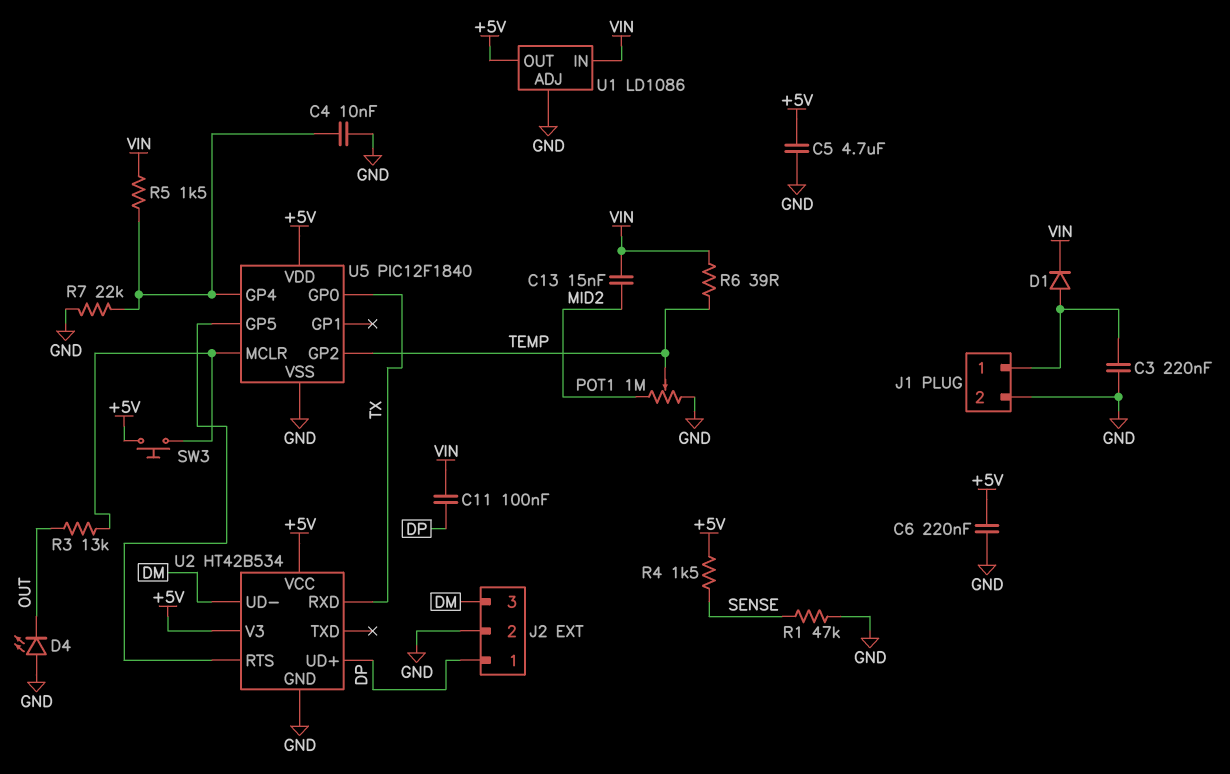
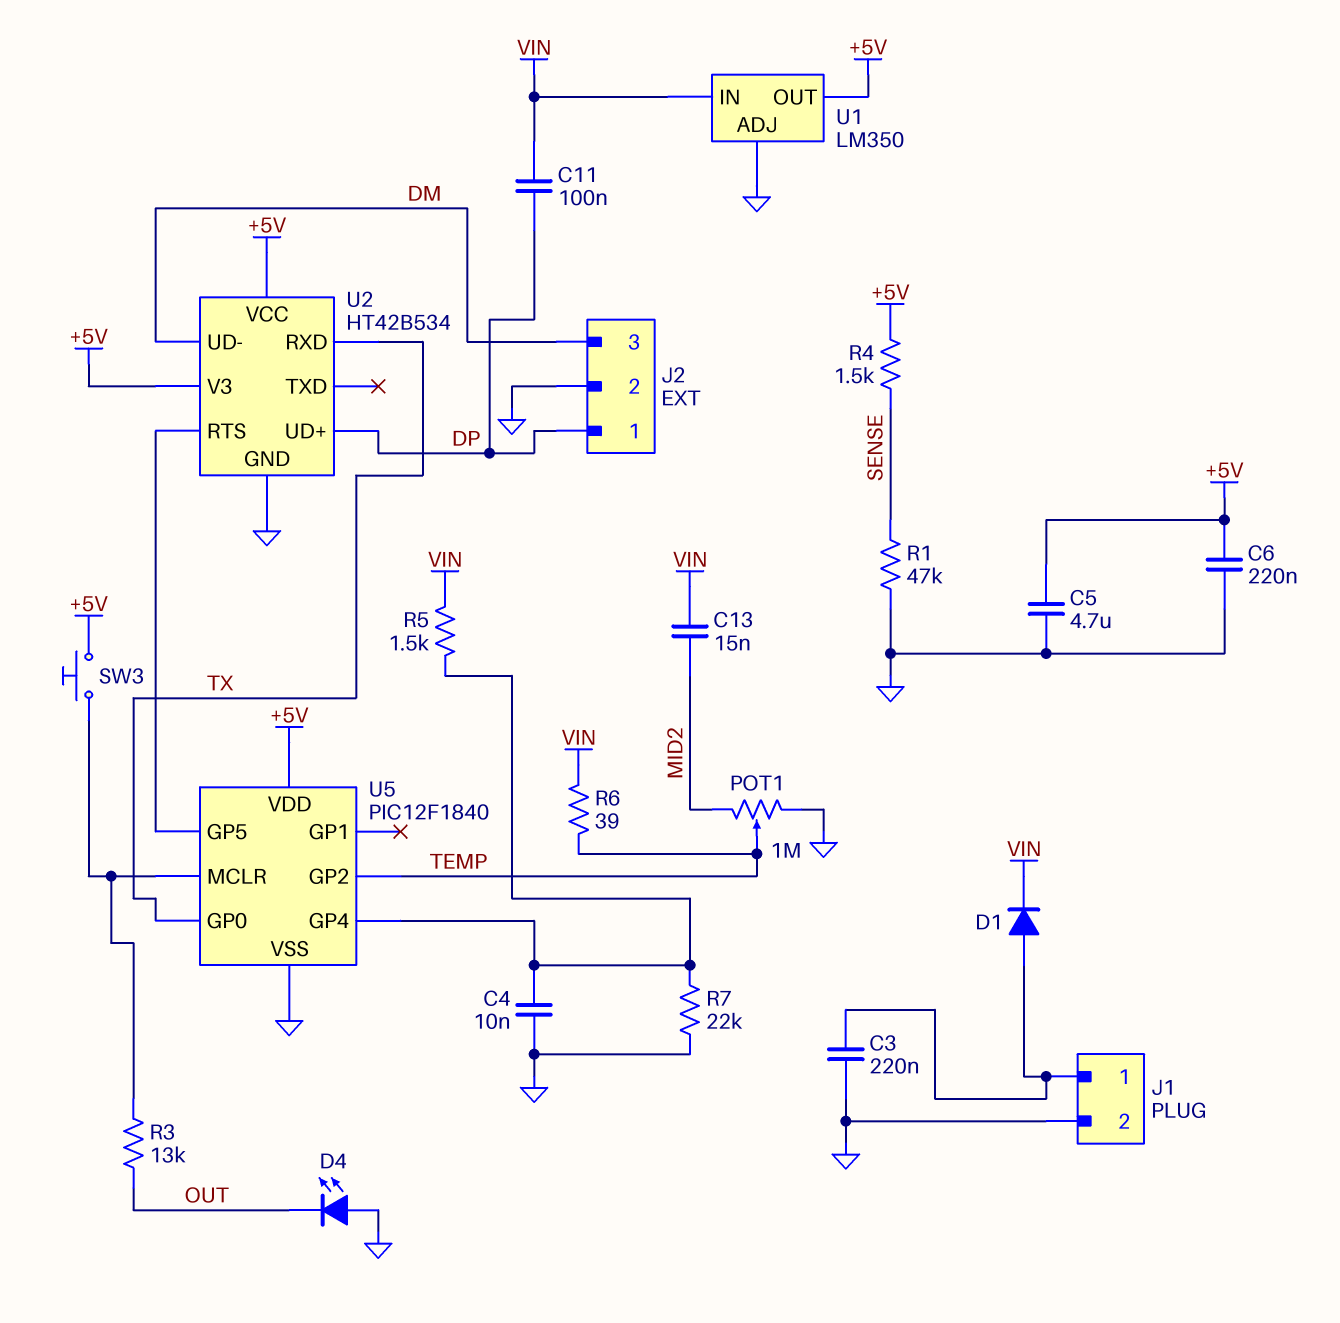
U1: LD1086 -> LM350

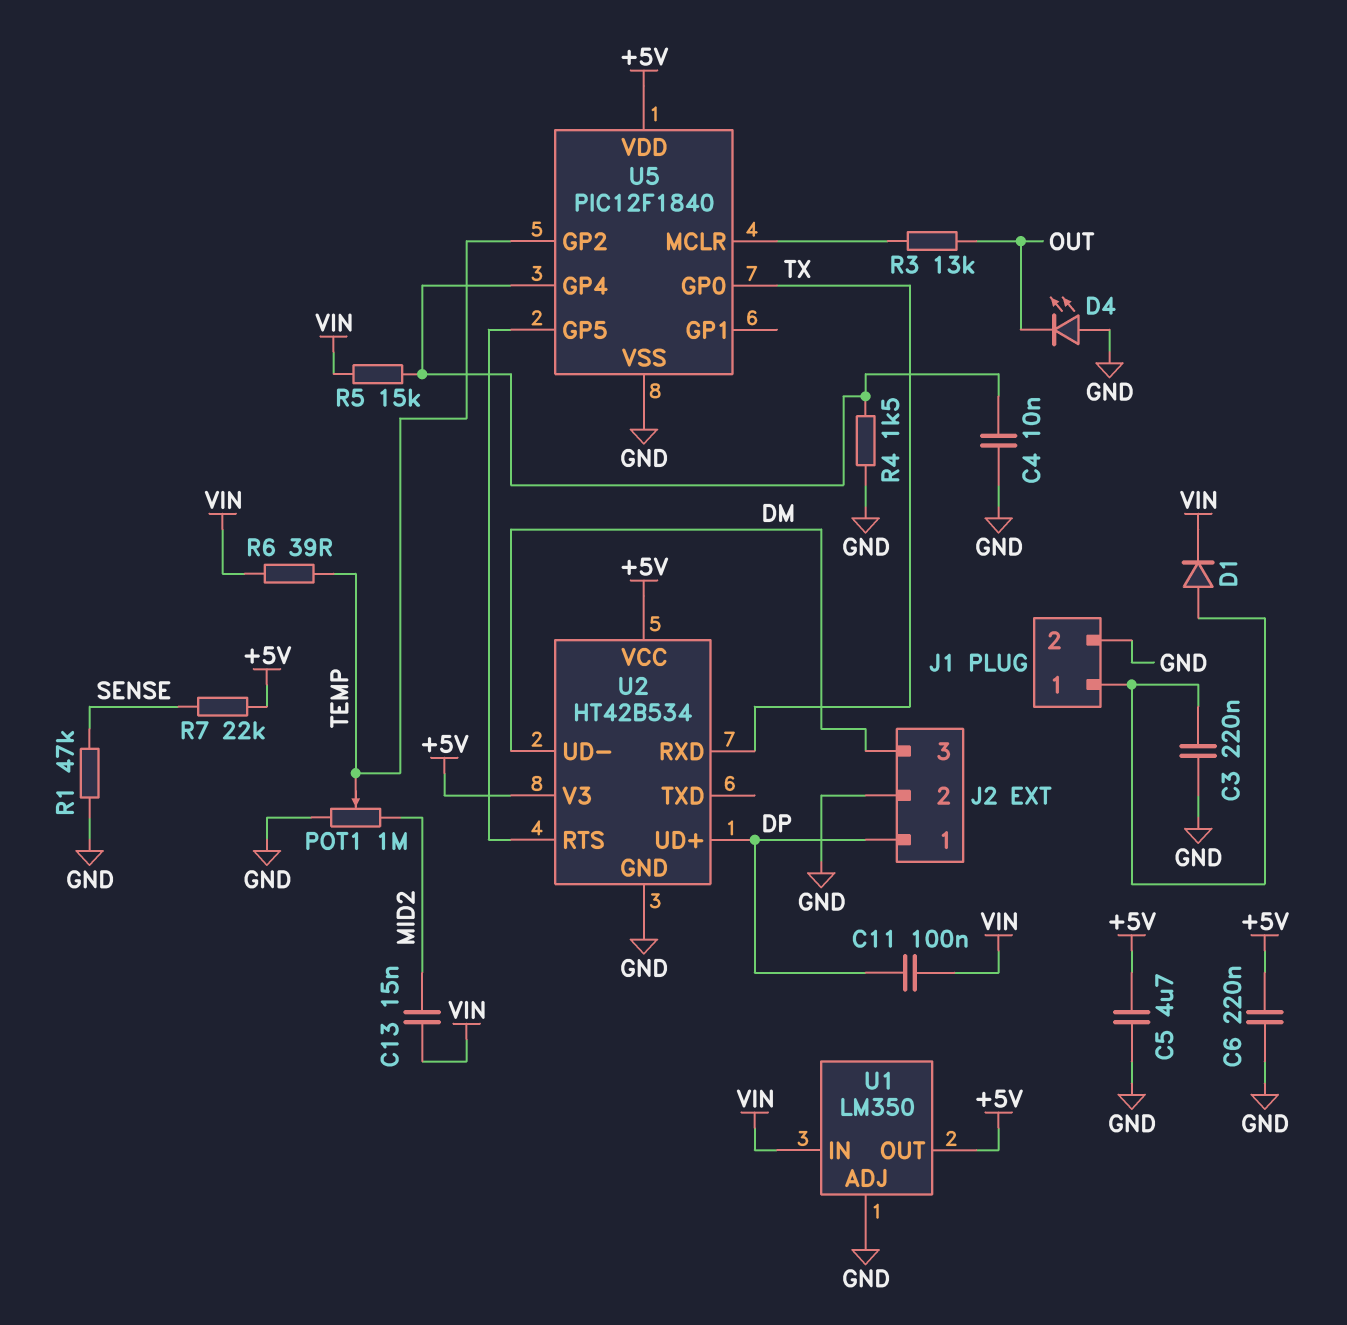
R4: 1.5k (+5V, SENSE) -> 1.5k (GND, U5/GP4)
R5: 1.5k (U5/GP4, VIN) -> 15k (U5/GP4, VIN)
R7: 22k (GND, U5/GP4) -> 22k (+5V, SENSE)
SW3: button (+5V, U5/MCLR) -> none

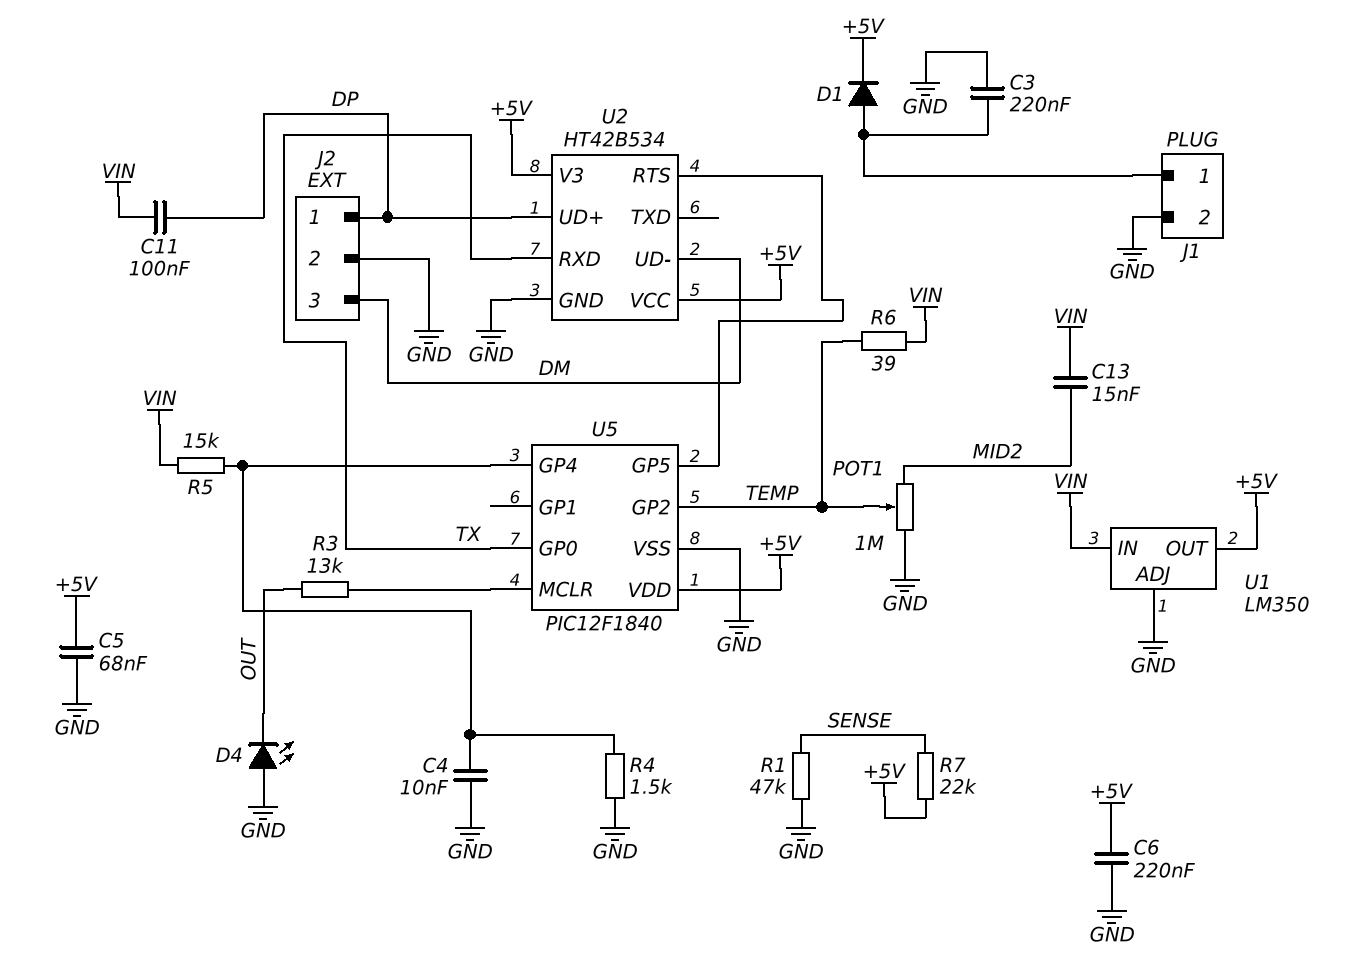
C5: 4.7uF (+5V, GND) -> 68nF (+5V, GND)
D1: diode (A J1/1, K VIN) -> diode (A J1/1, K +5V)

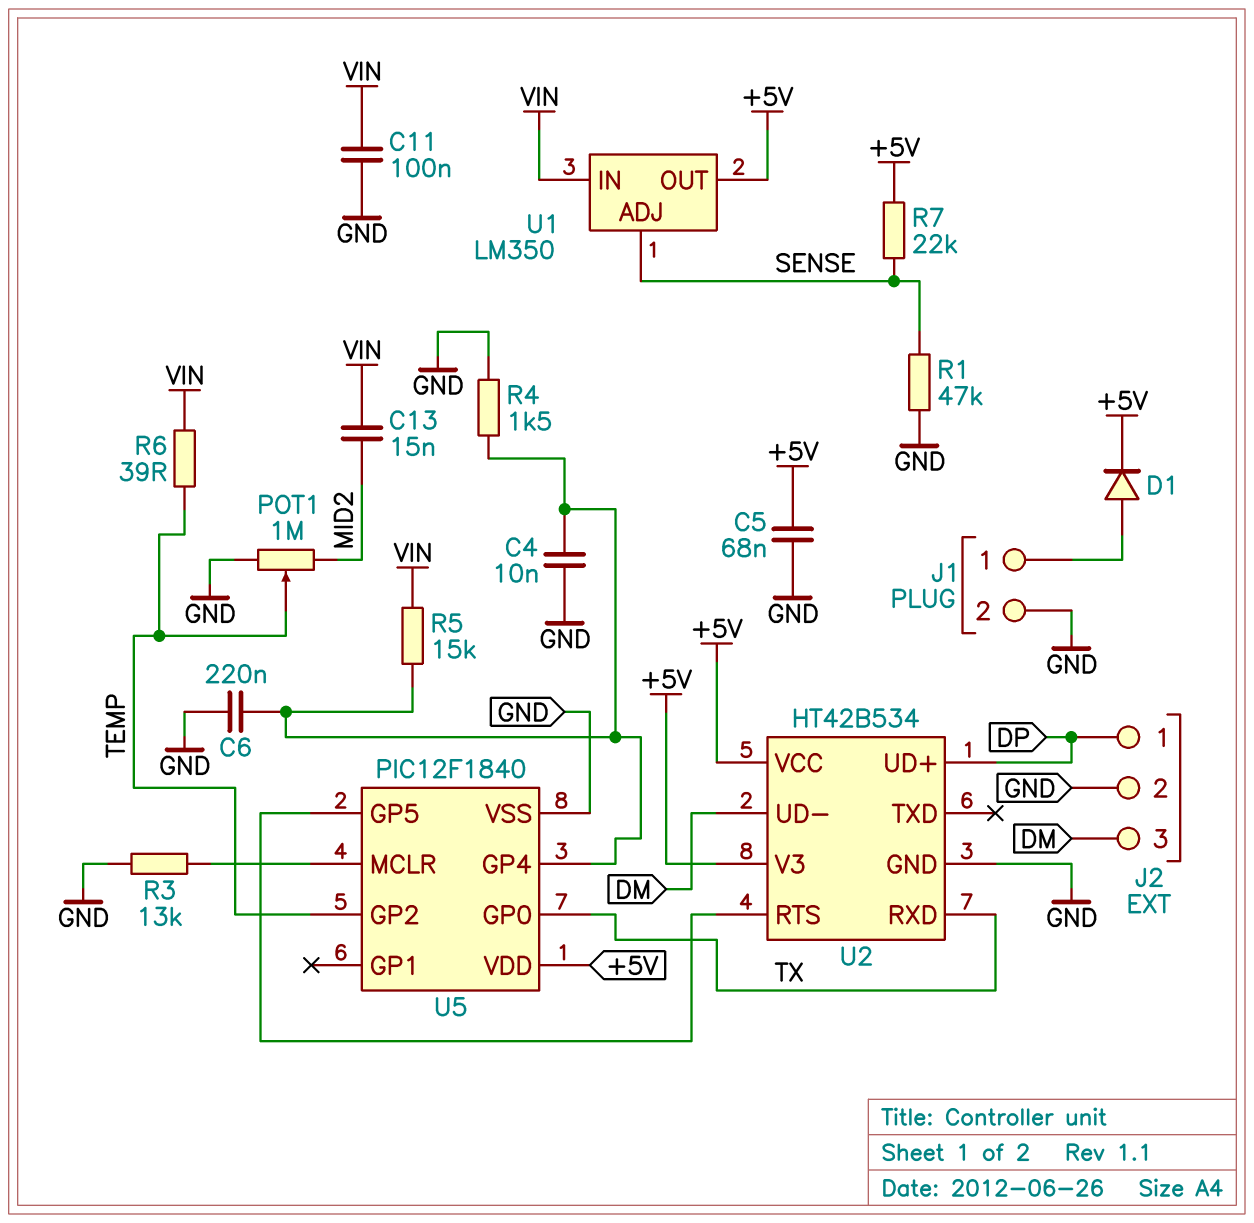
C3: 220nF (GND, J1/1) -> none
C6: 220nF (+5V, GND) -> 220nF (GND, U5/GP4)
C11: 100nF (DP, VIN) -> 100nF (GND, VIN)
D4: LED (A GND, K OUT) -> none
R3: 13k (OUT, U5/MCLR) -> 13k (GND, U5/MCLR)
U1 pin ADJ: GND -> SENSE

